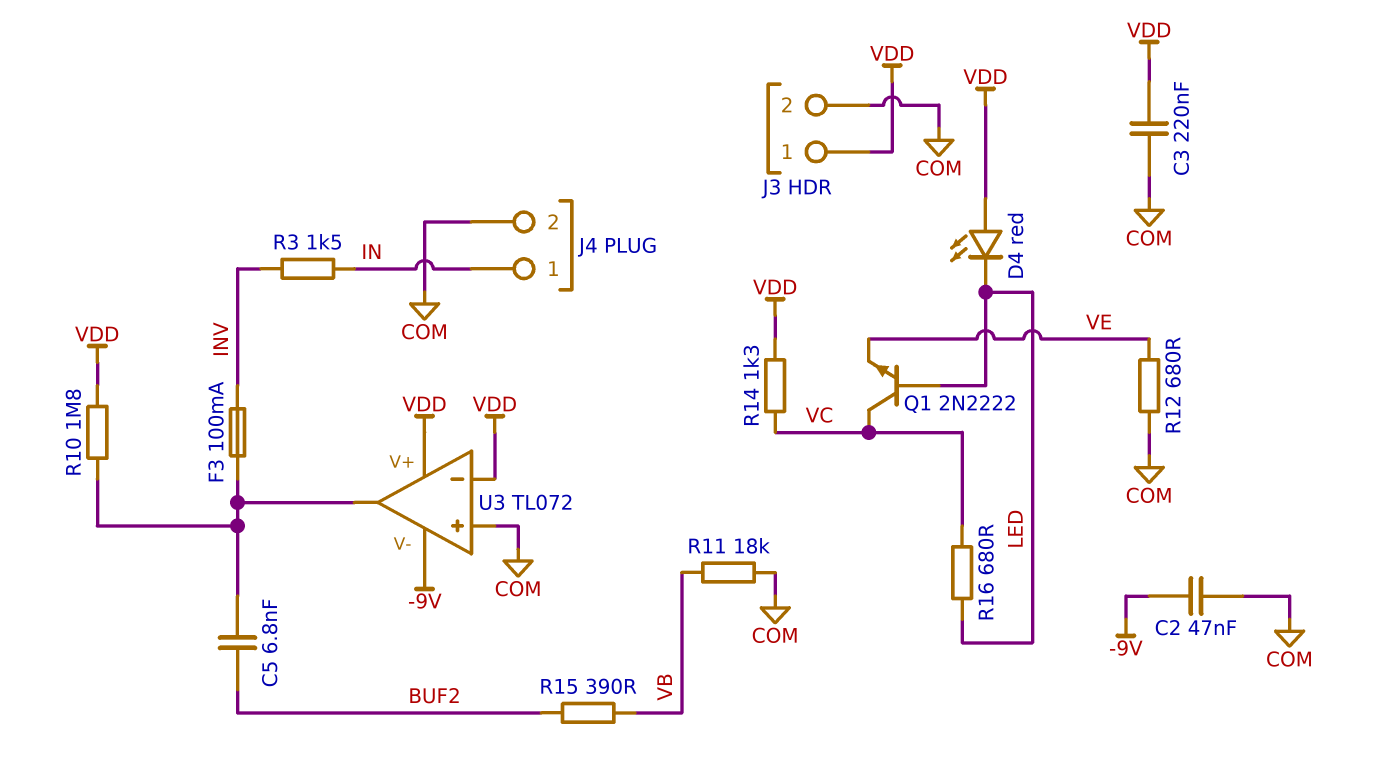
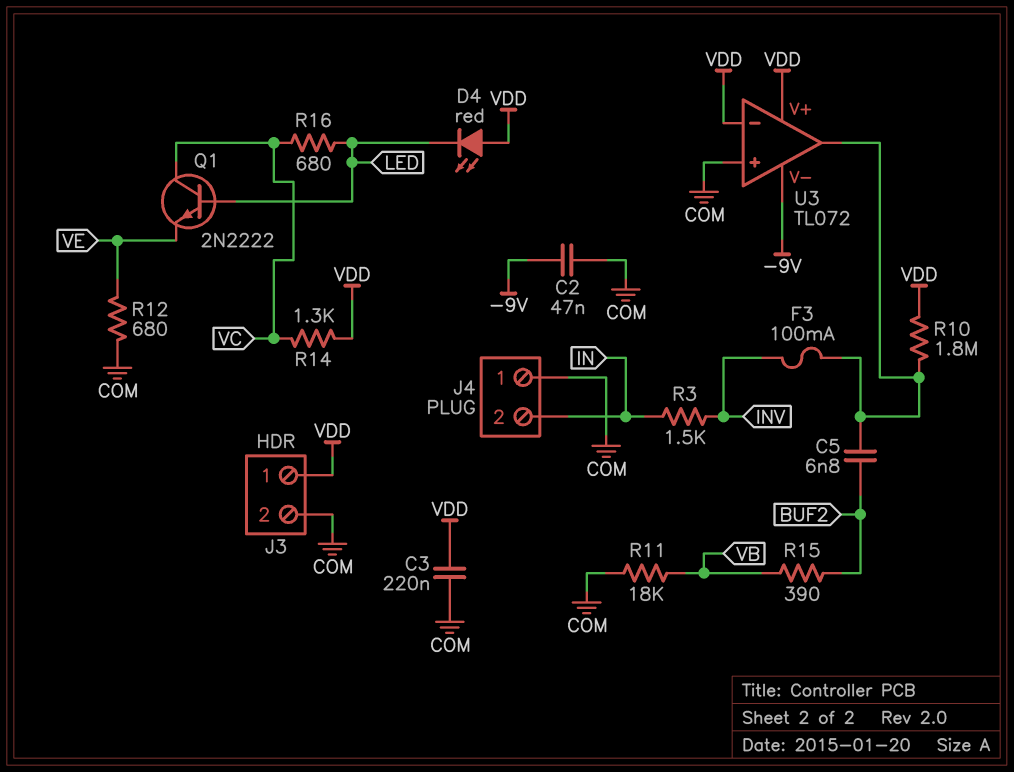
J4 pin 1: IN -> COM
J4 pin 2: COM -> IN

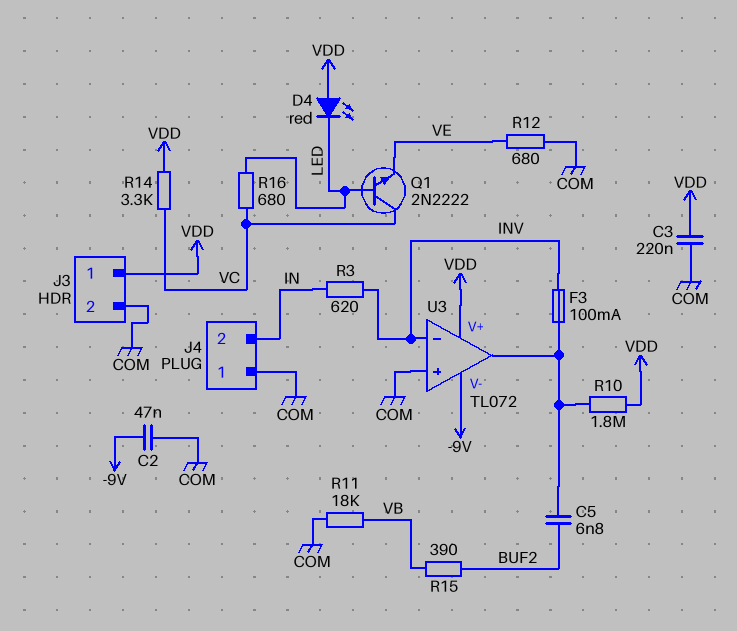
R3: 1.5k (IN, INV) -> 620 (IN, INV)
R14: 1.3k (VC, VDD) -> 3.3k (VC, VDD)
U3 pin in-: VDD -> INV

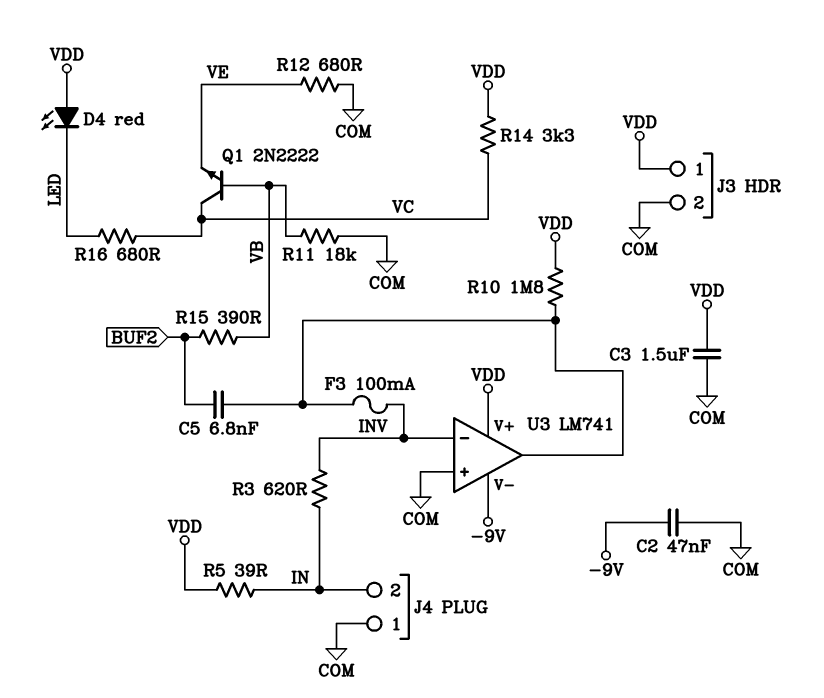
C3: 220nF (COM, VDD) -> 1.5uF (COM, VDD)
Q1: NPN 2N2222 (B LED, C VC, E VE) -> NPN 2N2222 (B VB, C VC, E VE)
R5: none -> 39 (IN, VDD)
U3: TL072 -> LM741

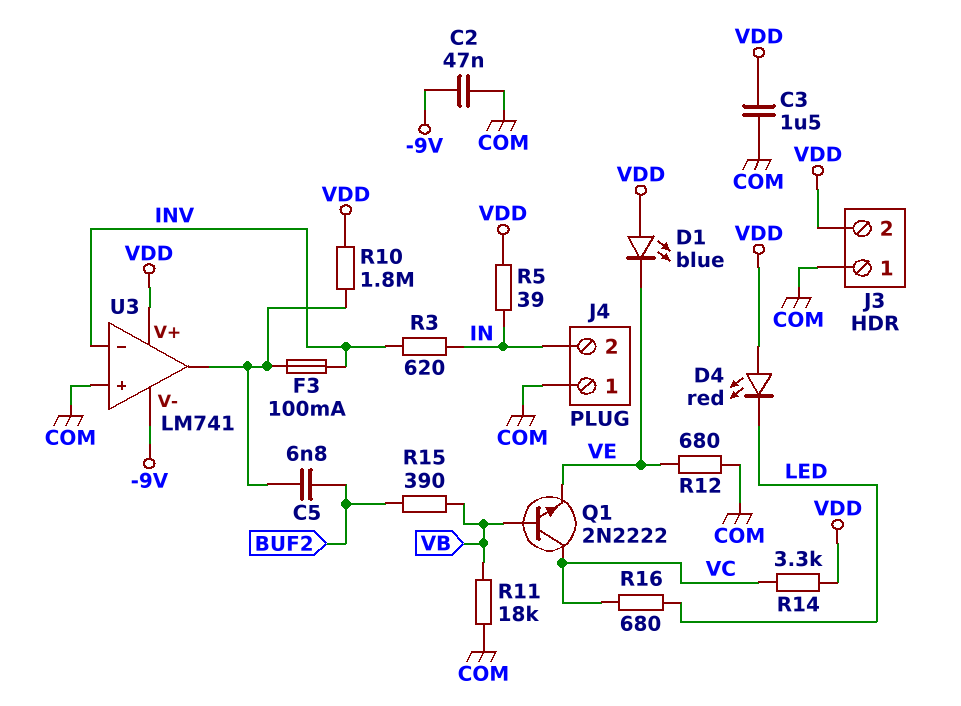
D1: none -> LED blue (A VDD, K VE)
J3 pin 1: VDD -> COM
J3 pin 2: COM -> VDD

